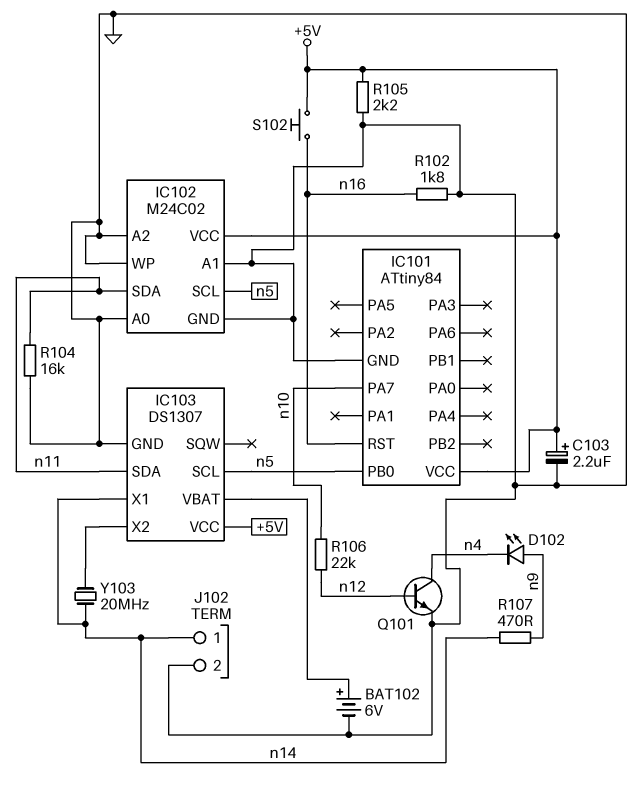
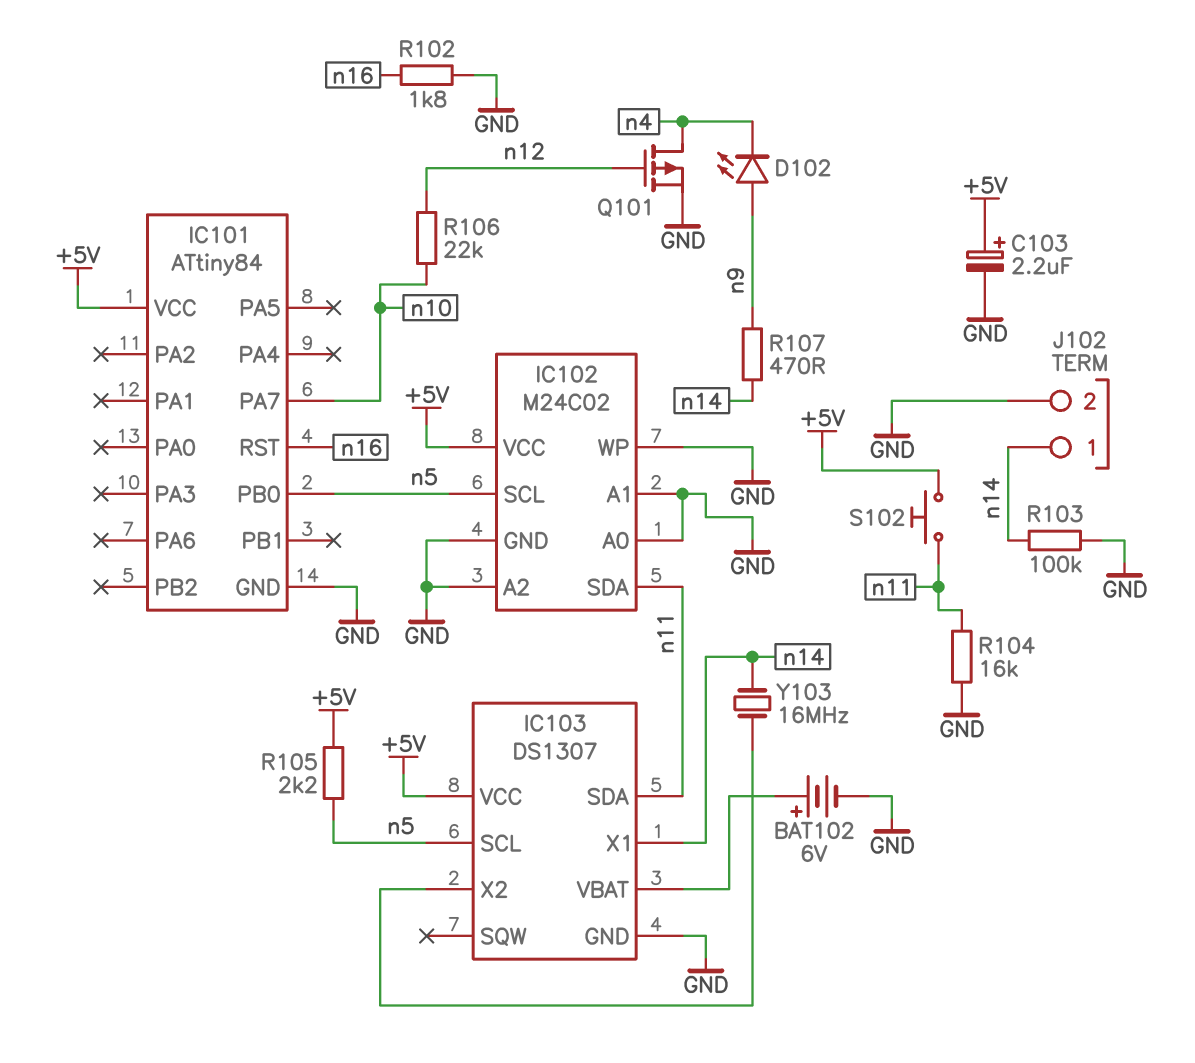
Q101: NPN (B n12, C n4, E GND) -> PMOS (G n12, D n4, S GND)
R103: none -> 100k (GND, n14)
R105: 2.2k (+5V, GND) -> 2.2k (+5V, n5)
S102: button (+5V, n16) -> button (+5V, n11)
Y103: 20MHz (IC103/X2, n14) -> 16MHz (IC103/X2, n14)

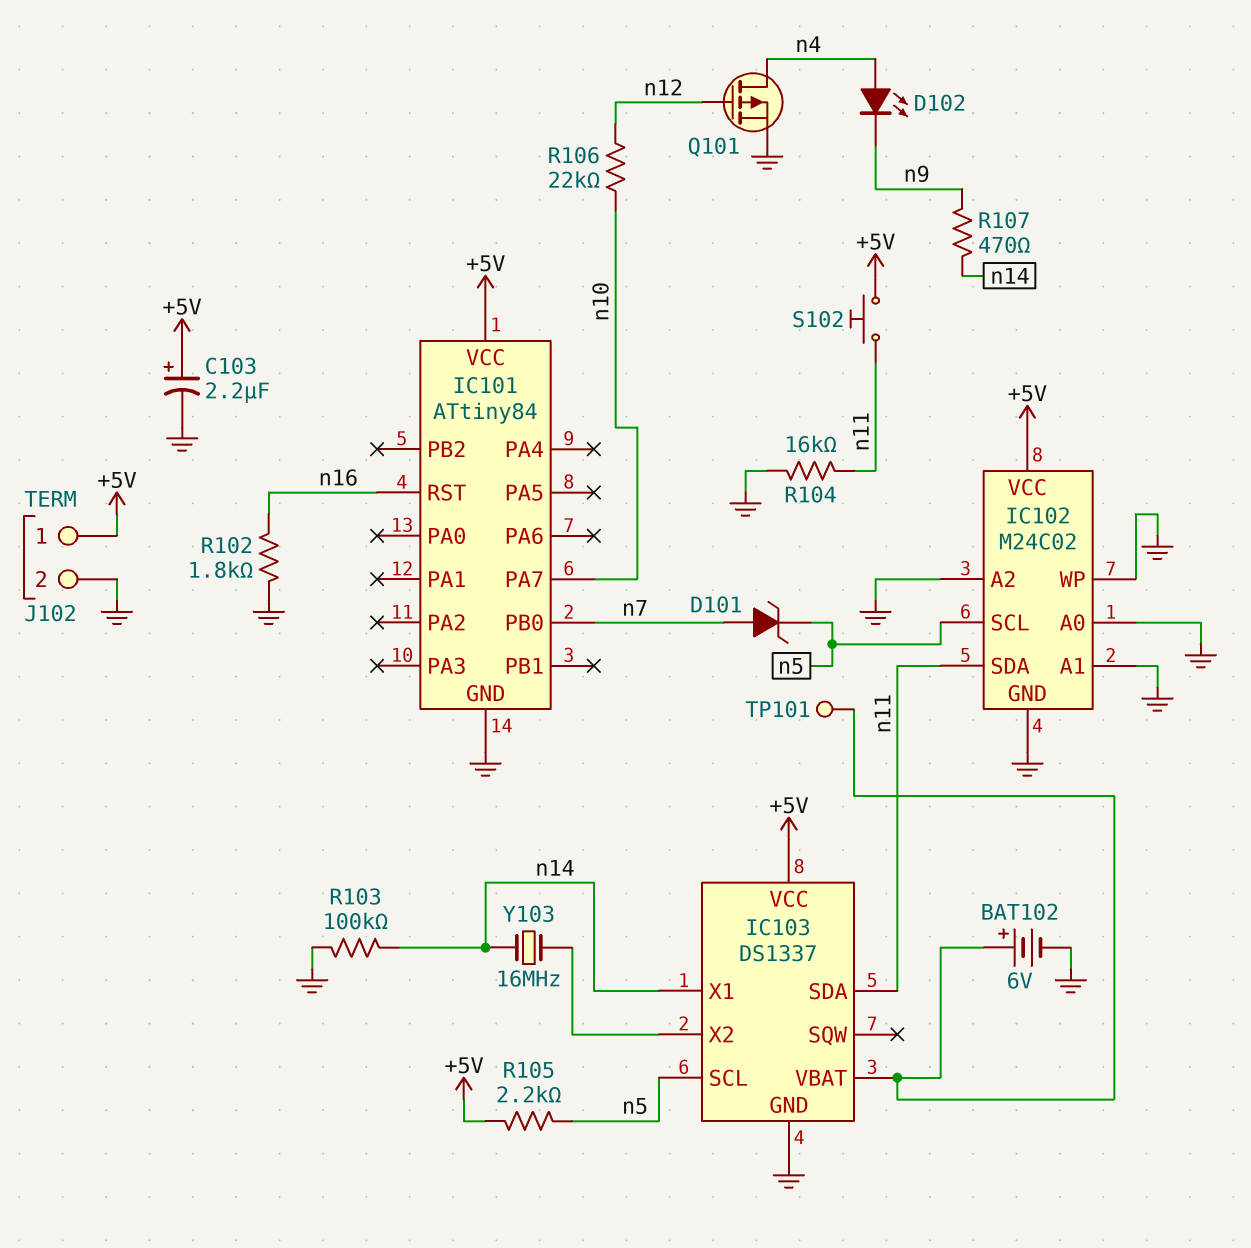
D101: none -> zener (A n7, K n5)
D102: LED (A n9, K n4) -> LED (A n4, K n9)
IC101 pin PB0: n5 -> n7
IC103: DS1307 -> DS1337
J102 pin 1: n14 -> +5V
TP101: none -> test point (IC103/VBAT)

